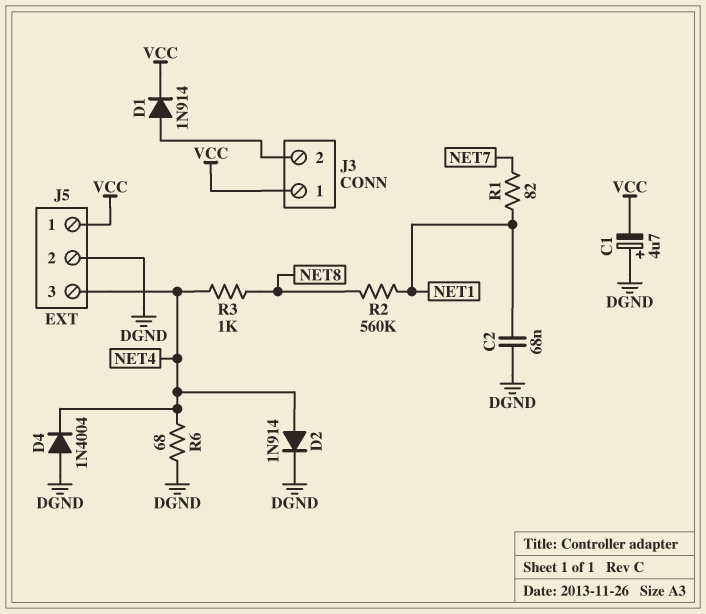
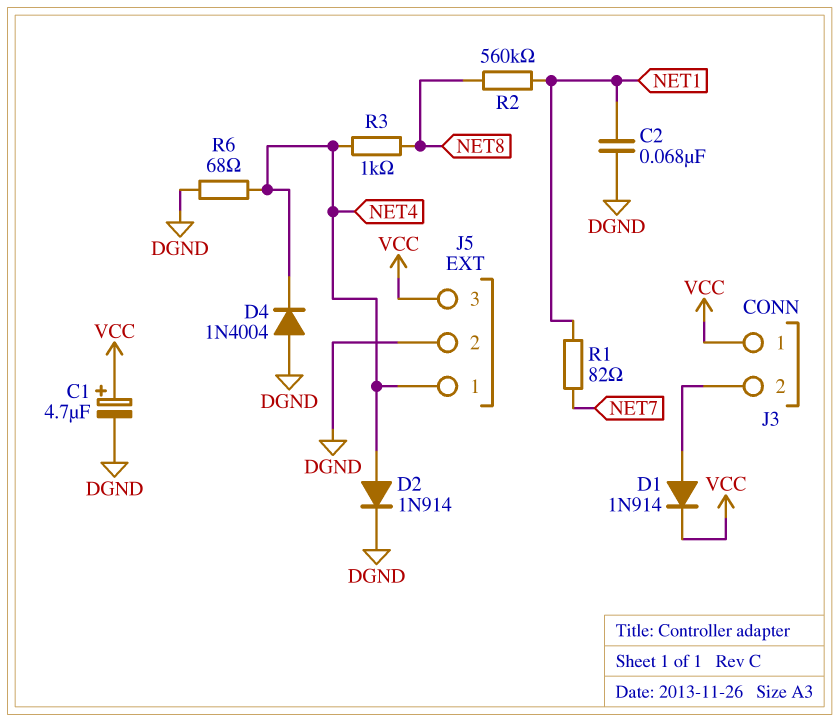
C1: 4.7uF (plus DGND, minus VCC) -> 4.7uF (plus VCC, minus DGND)
J5 pin 1: VCC -> NET4
J5 pin 3: NET4 -> VCC

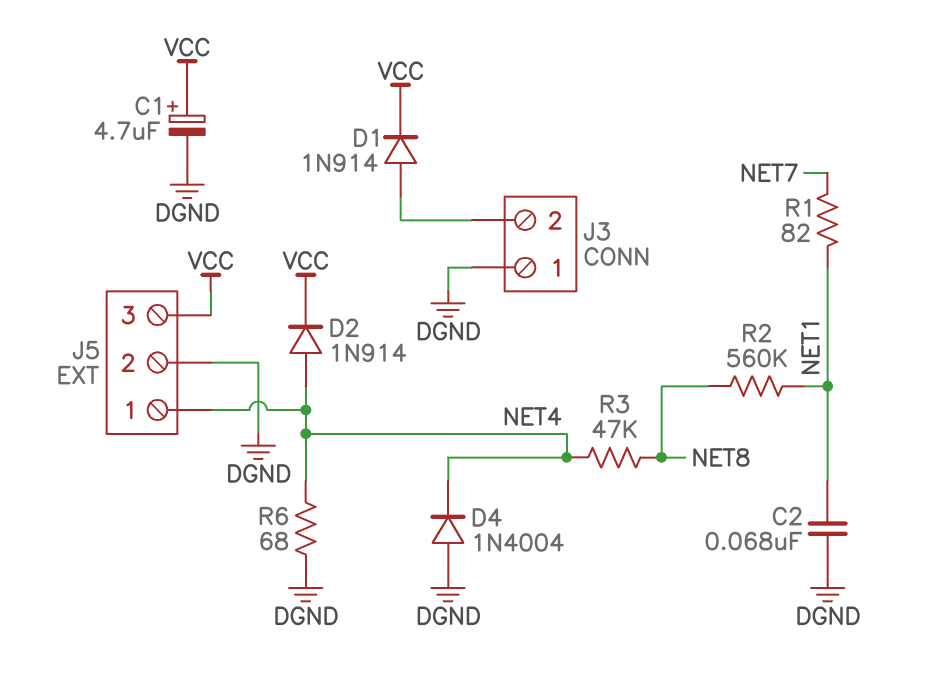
D2: diode 1N914 (A NET4, K DGND) -> diode 1N914 (A NET4, K VCC)
J3 pin 1: VCC -> DGND
R3: 1k (NET4, NET8) -> 47k (NET4, NET8)

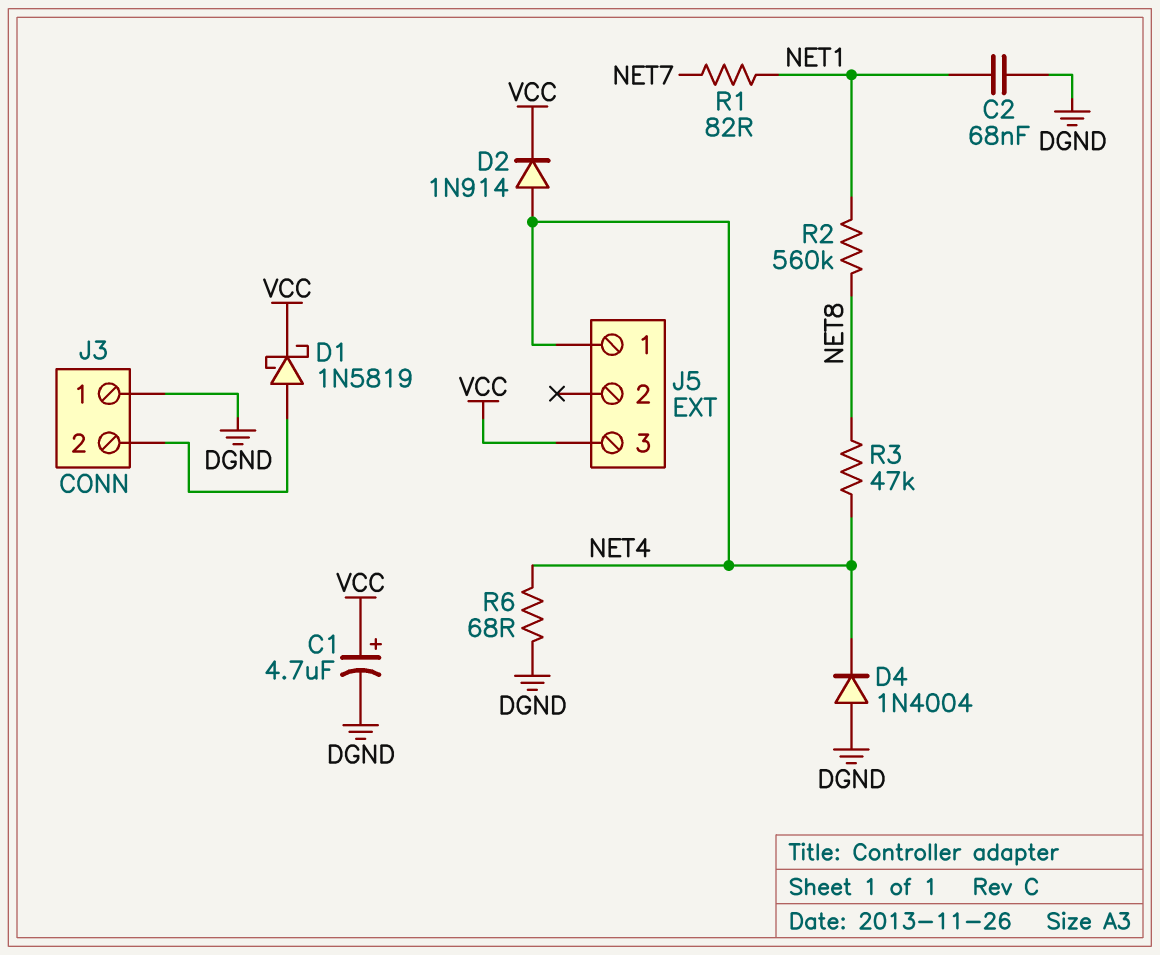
D1: diode 1N914 (A J3/2, K VCC) -> schottky 1N5819 (A J3/2, K VCC)
J5 pin 2: DGND -> none

